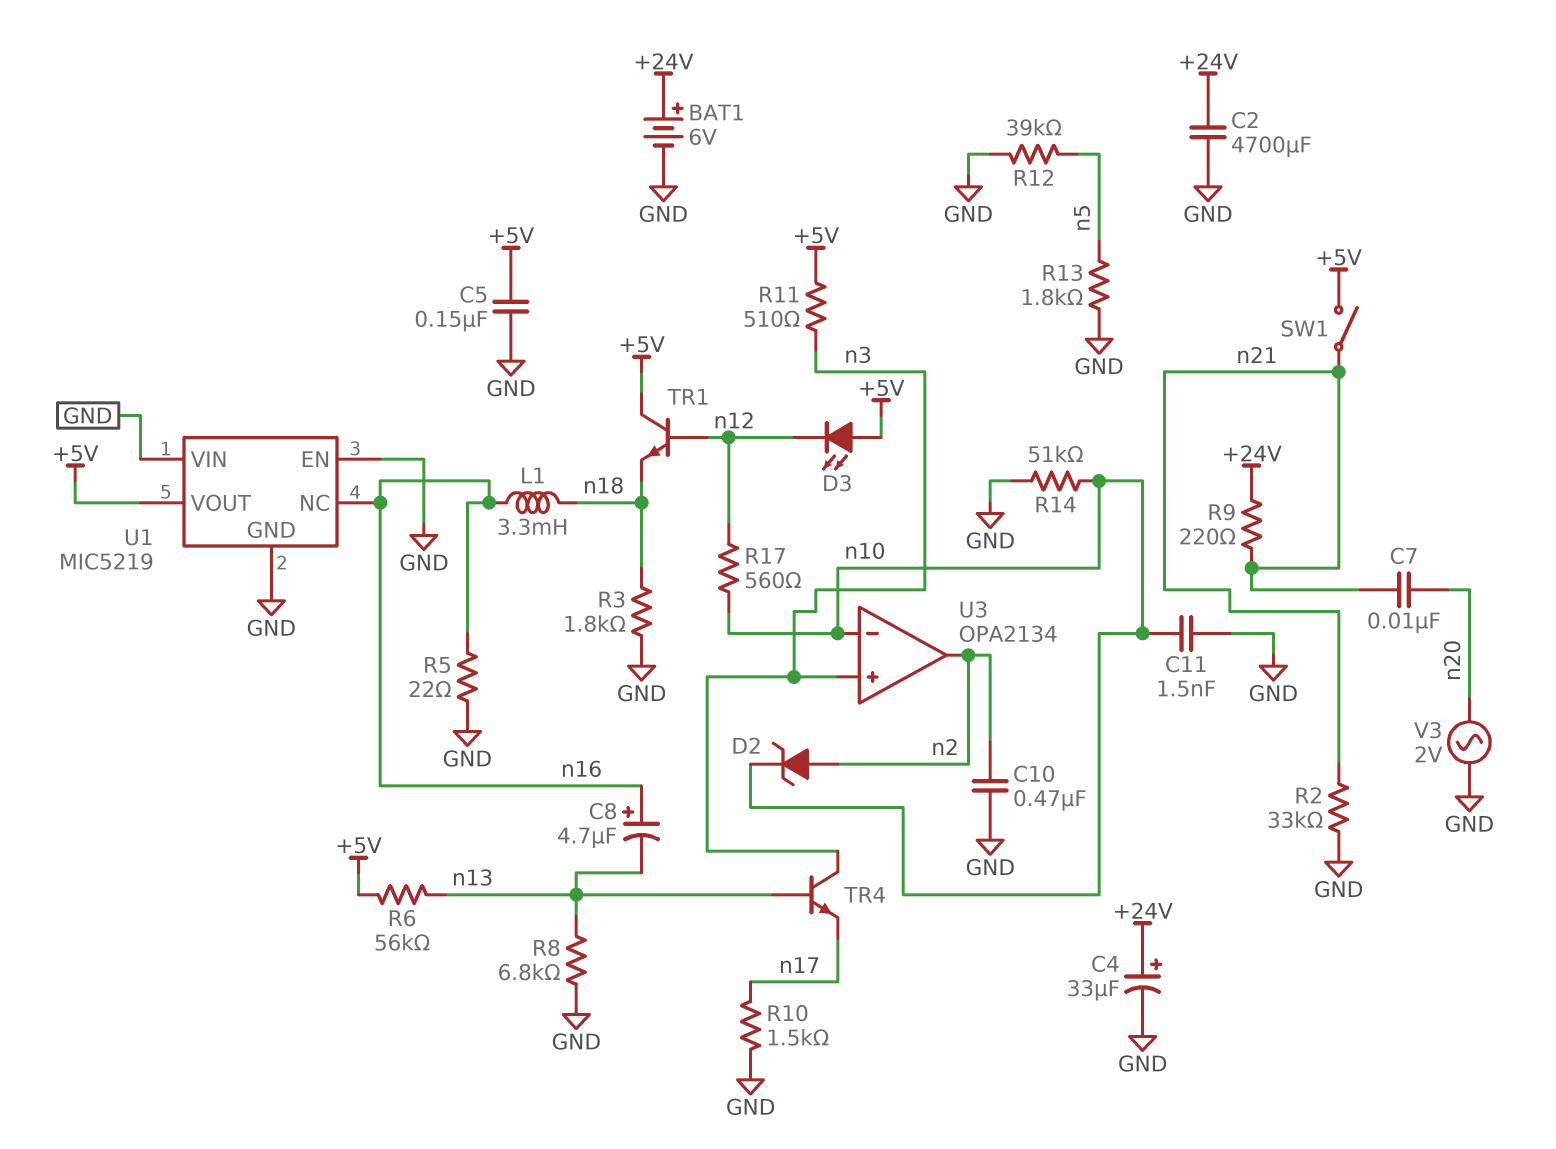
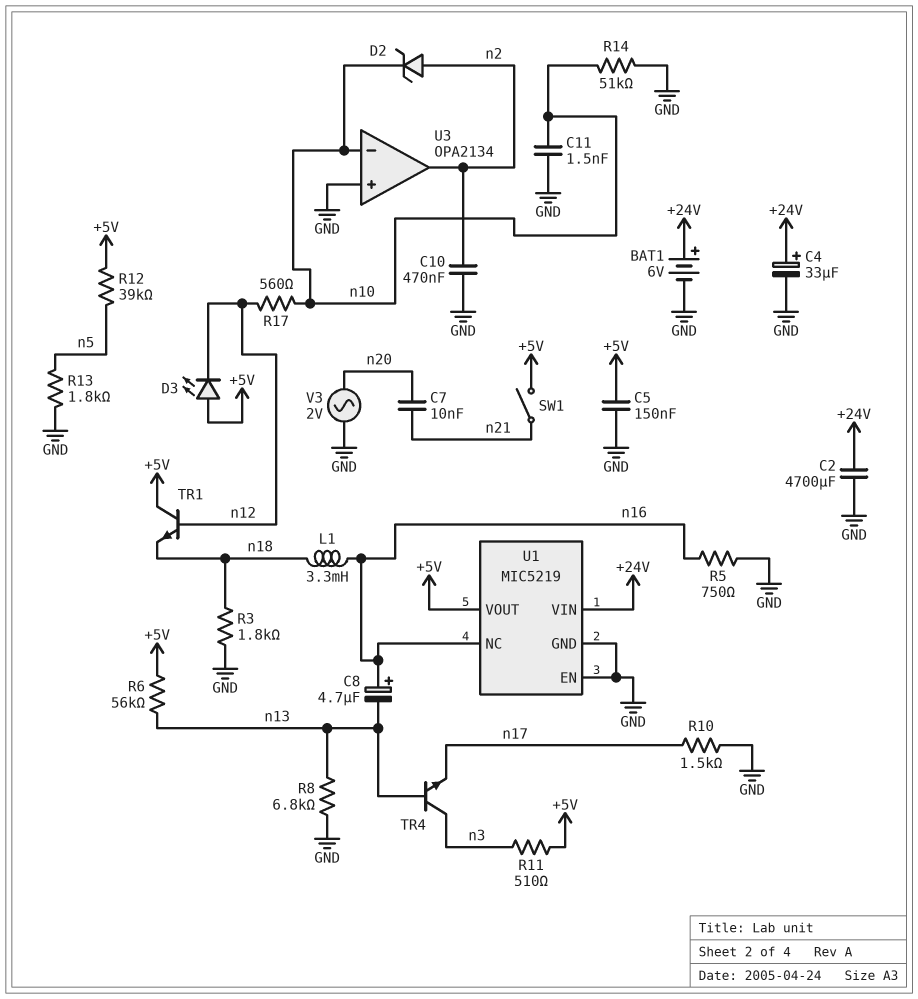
R2: 33k (GND, n21) -> none
R5: 22 (GND, n16) -> 750 (GND, n16)
R9: 220 (+24V, n21) -> none
R12: 39k (GND, n5) -> 39k (+5V, n5)
U1 pin VIN: GND -> +24V
U3 pin in+: n3 -> GND

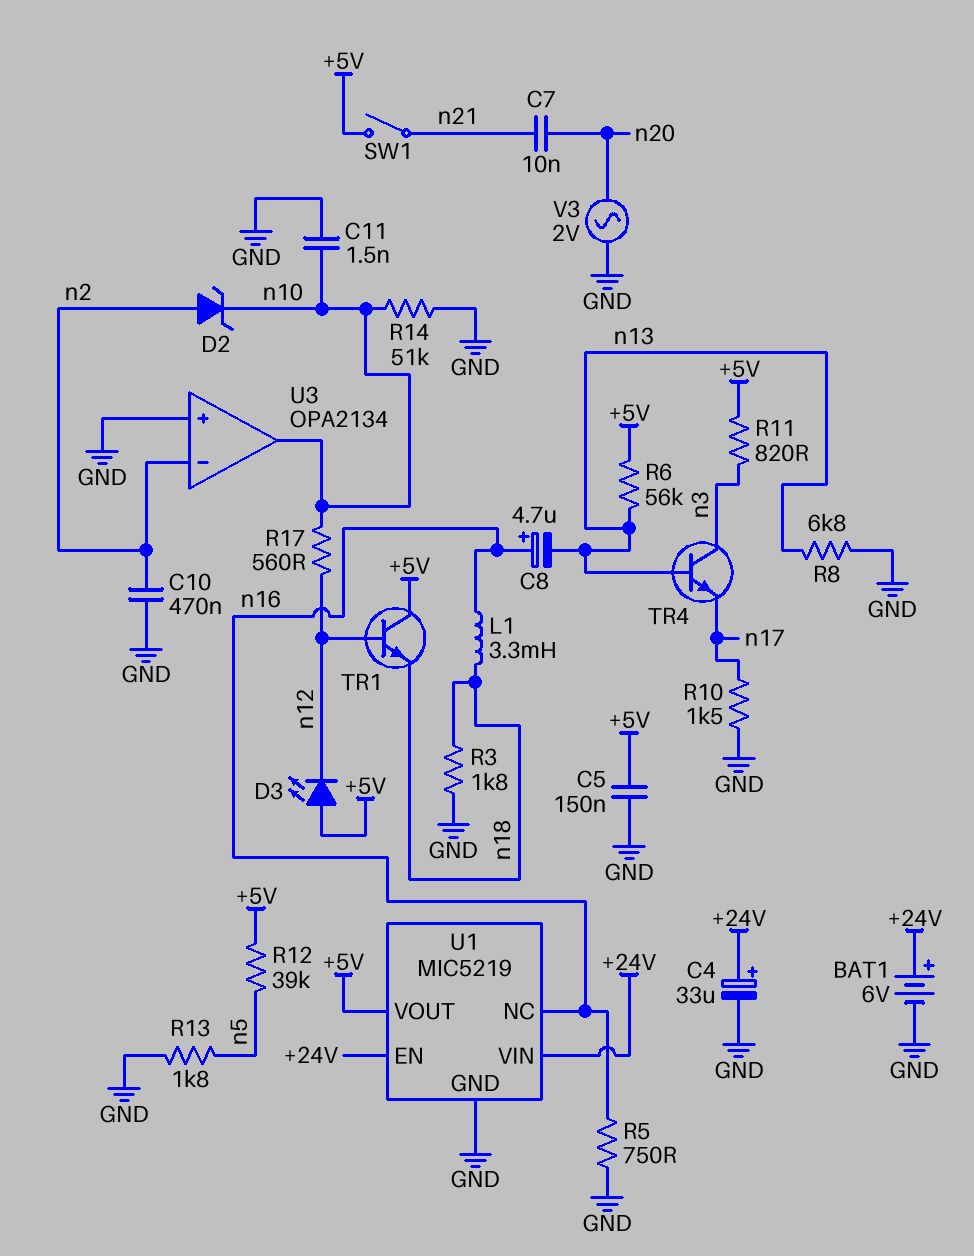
C2: 4700uF (+24V, GND) -> none
R11: 510 (+5V, n3) -> 820 (+5V, n3)
U1 pin EN: GND -> +24V
U3 pin in-: n10 -> n2
U3 pin out: n2 -> n10

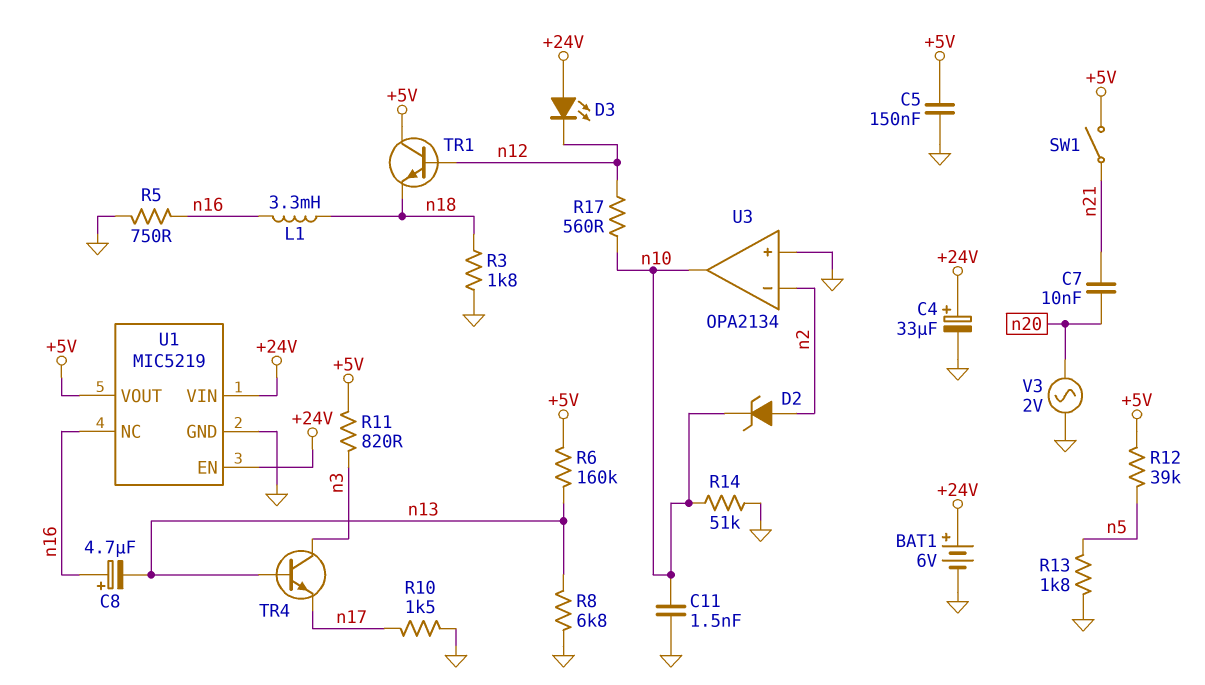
C10: 470nF (GND, n2) -> none
D3: LED (A +5V, K n12) -> LED (A +24V, K n12)
R6: 56k (+5V, n13) -> 160k (+5V, n13)

